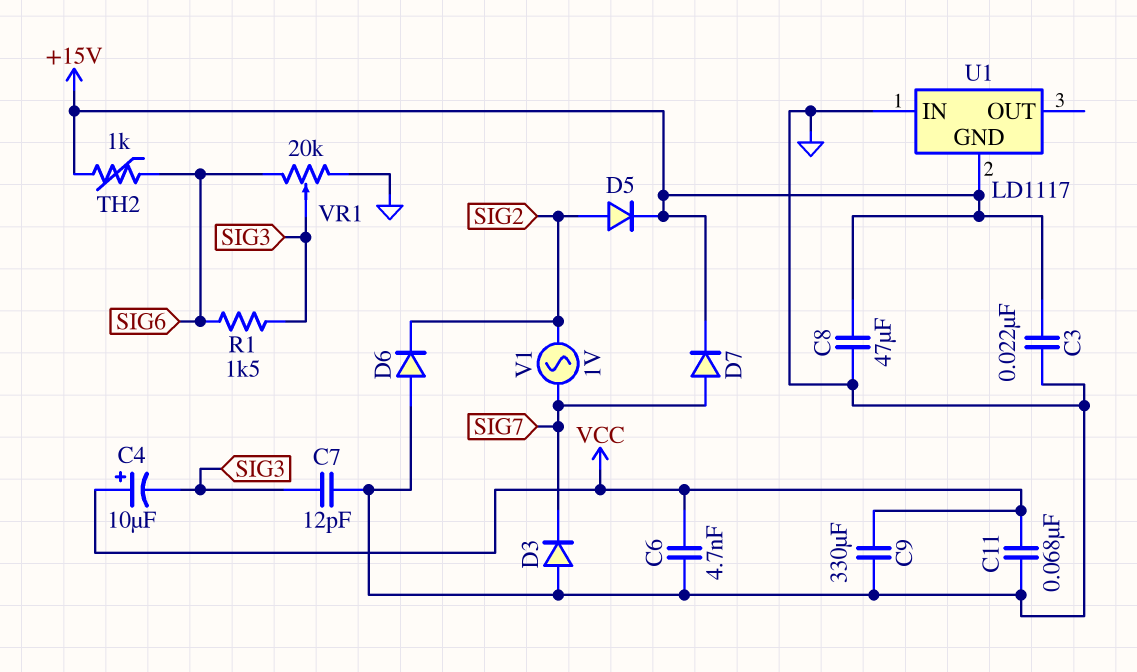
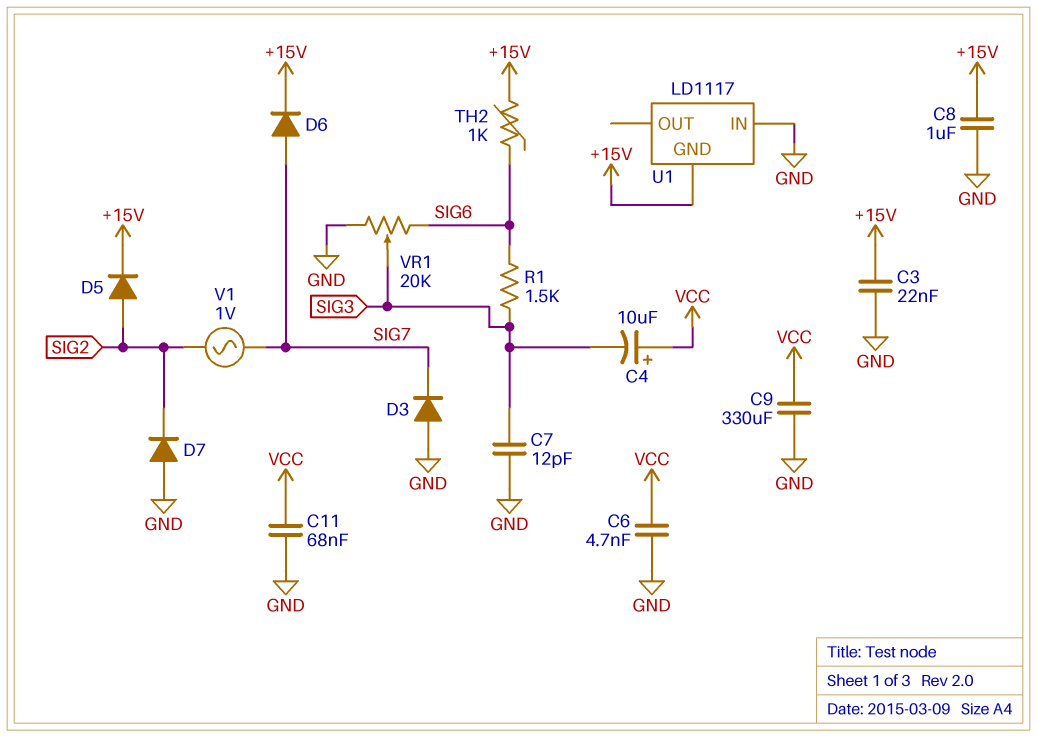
C8: 47uF (+15V, GND) -> 1uF (+15V, GND)
D6: diode (A GND, K SIG2) -> diode (A SIG7, K +15V)
D7: diode (A SIG7, K +15V) -> diode (A GND, K SIG2)

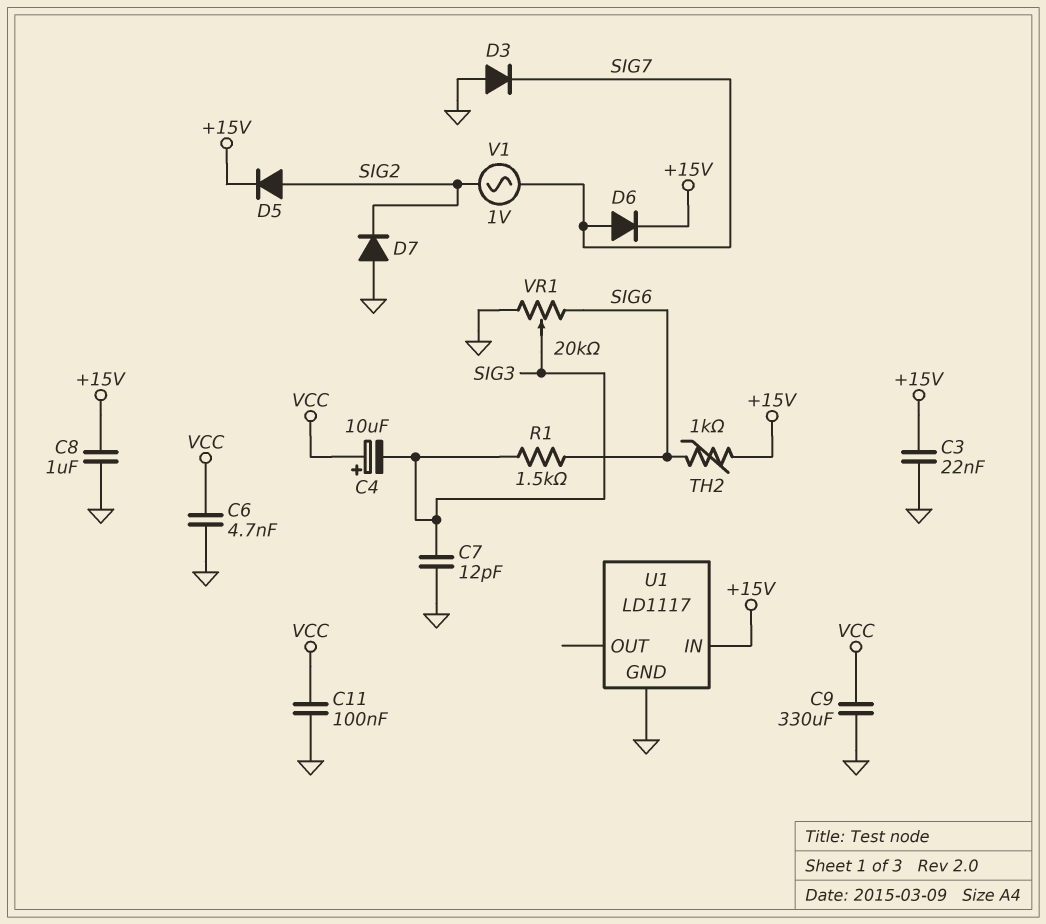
C11: 68nF (GND, VCC) -> 100nF (GND, VCC)
U1 pin GND: +15V -> GND
U1 pin IN: GND -> +15V

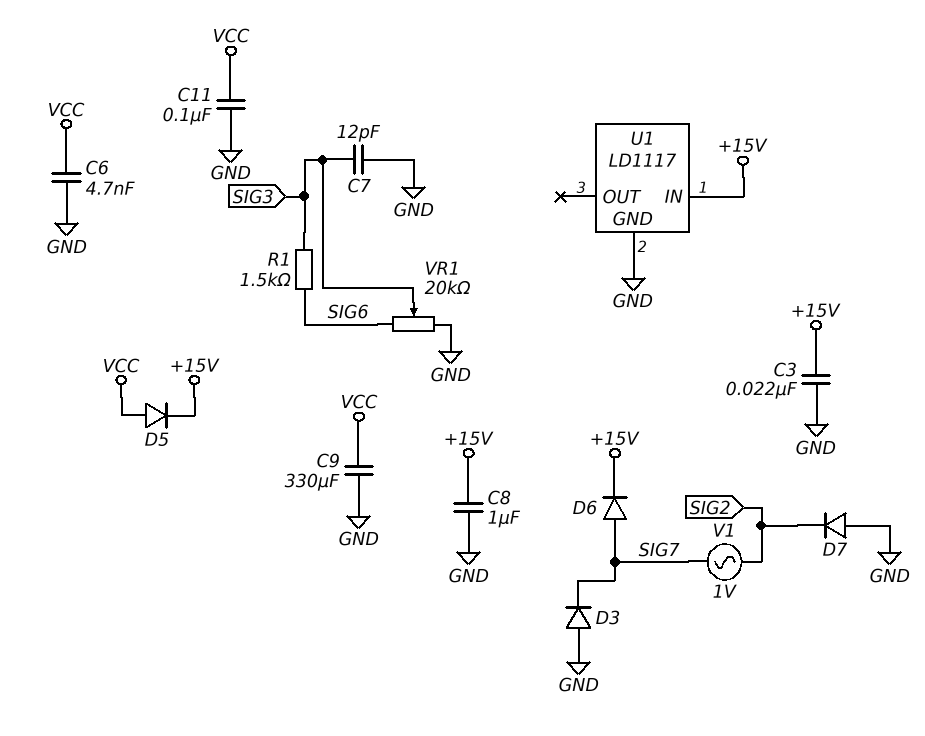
C4: 10uF (plus VCC, minus SIG3) -> none
D5: diode (A SIG2, K +15V) -> diode (A VCC, K +15V)
TH2: 1k (+15V, SIG6) -> none

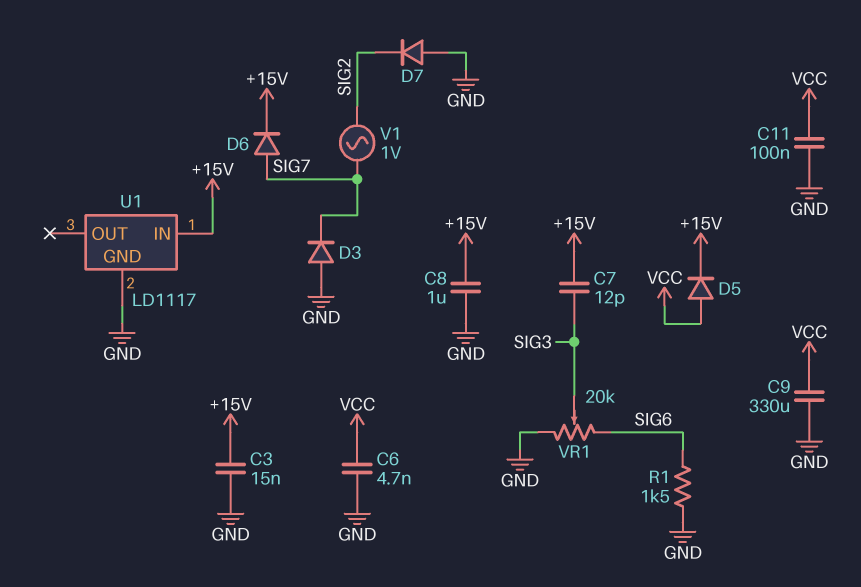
C3: 22nF (+15V, GND) -> 15nF (+15V, GND)
C7: 12pF (GND, SIG3) -> 12pF (+15V, SIG3)
R1: 1.5k (SIG3, SIG6) -> 1.5k (GND, SIG6)

